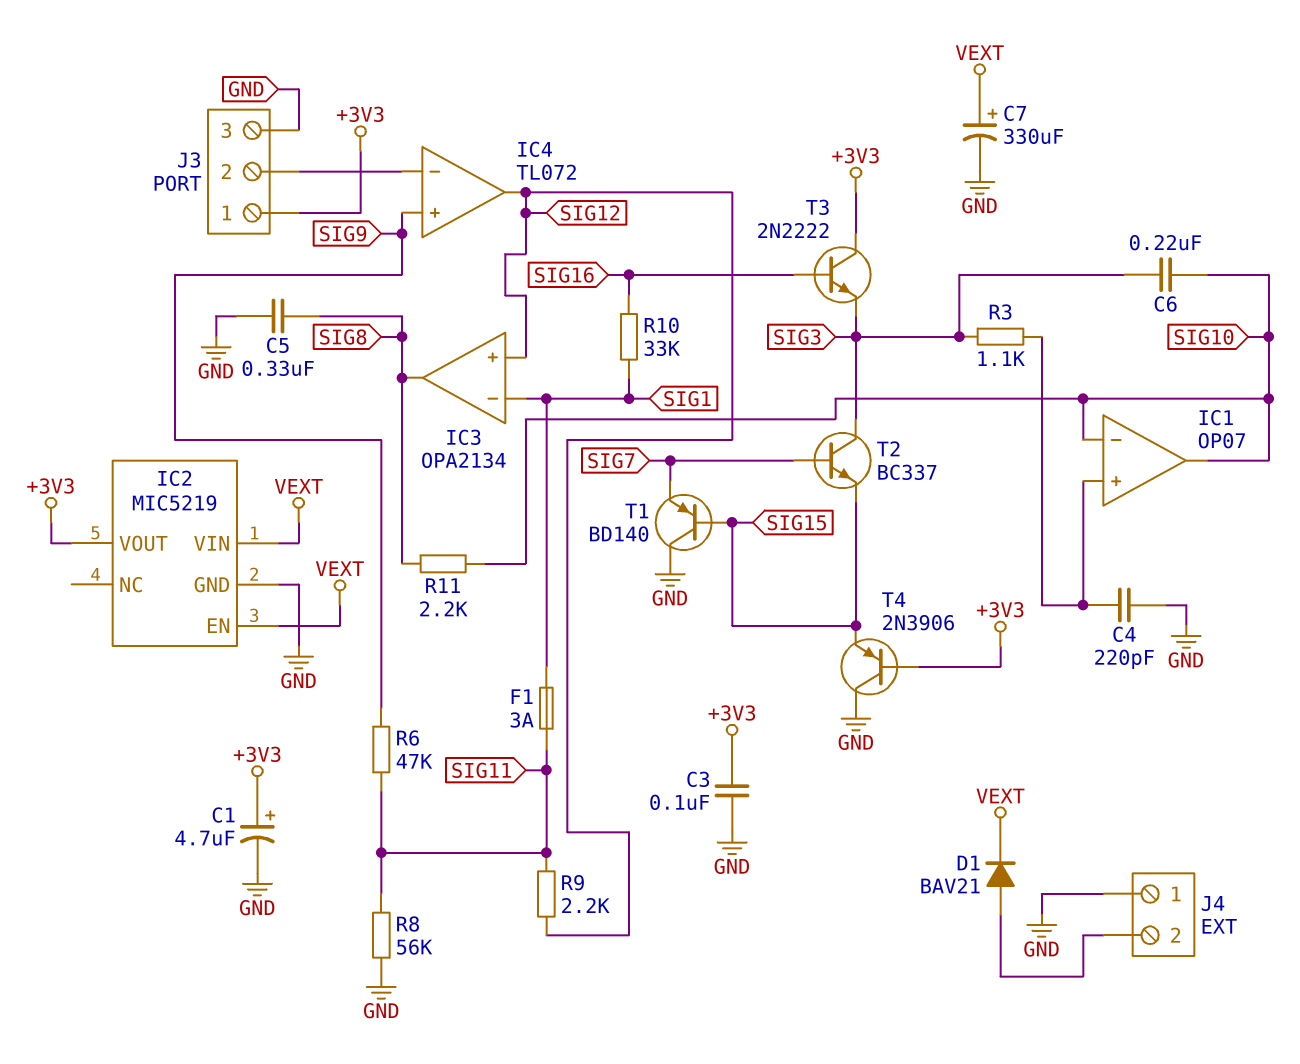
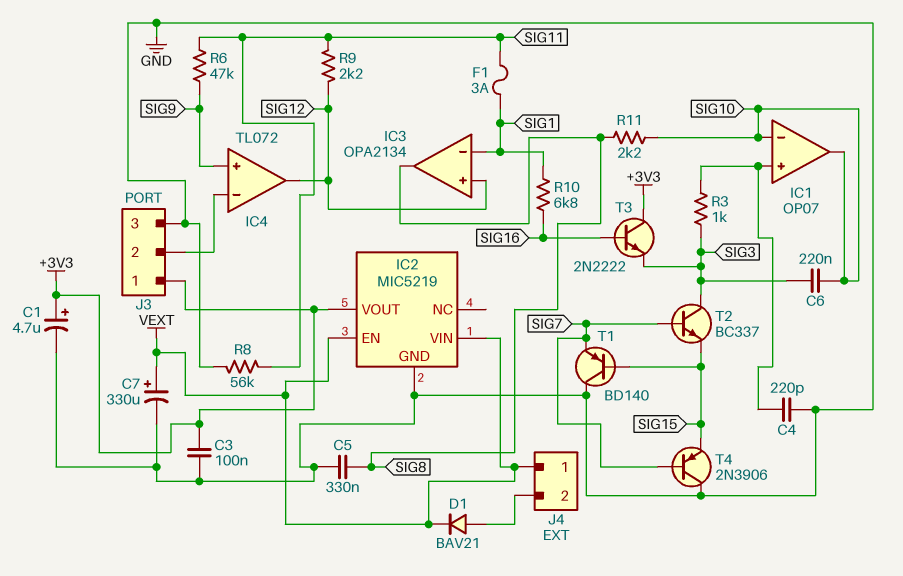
J4 pin 1: GND -> VEXT
R3: 1.1k (IC1/in+, SIG3) -> 1k (IC1/in+, SIG3)
R10: 33k (SIG1, SIG16) -> 6.8k (SIG1, SIG16)
T4: PNP 2N3906 (B +3V3, C GND, E SIG15) -> PNP 2N3906 (B SIG7, C GND, E SIG15)

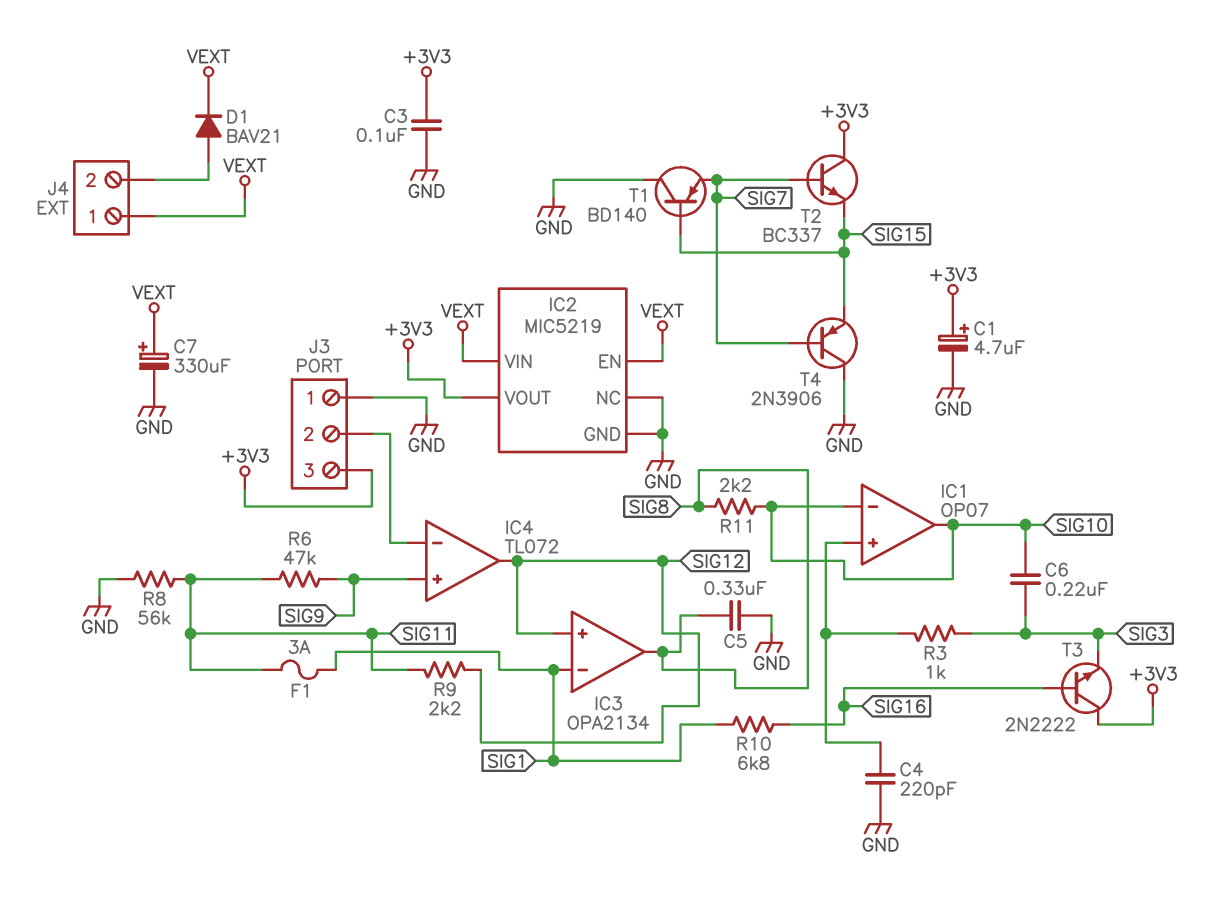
IC2 pin NC: none -> GND
J3 pin 1: +3V3 -> GND
J3 pin 3: GND -> +3V3
T2: NPN BC337 (B SIG7, C SIG3, E SIG15) -> NPN BC337 (B SIG7, C +3V3, E SIG15)

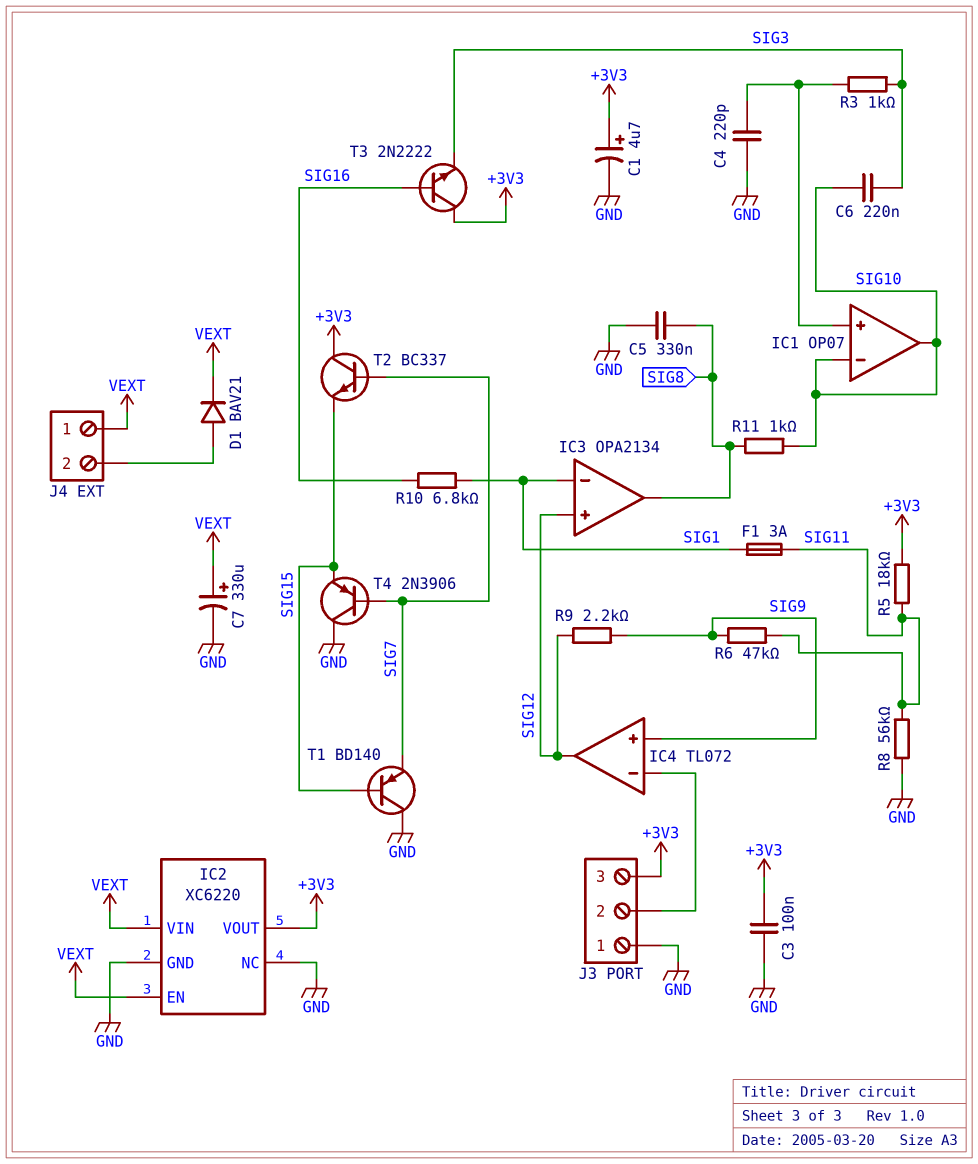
IC2: MIC5219 -> XC6220
R5: none -> 18k (+3V3, SIG11)
R9: 2.2k (SIG11, SIG12) -> 2.2k (SIG9, SIG12)
R11: 2.2k (SIG8, SIG10) -> 1k (SIG8, SIG10)

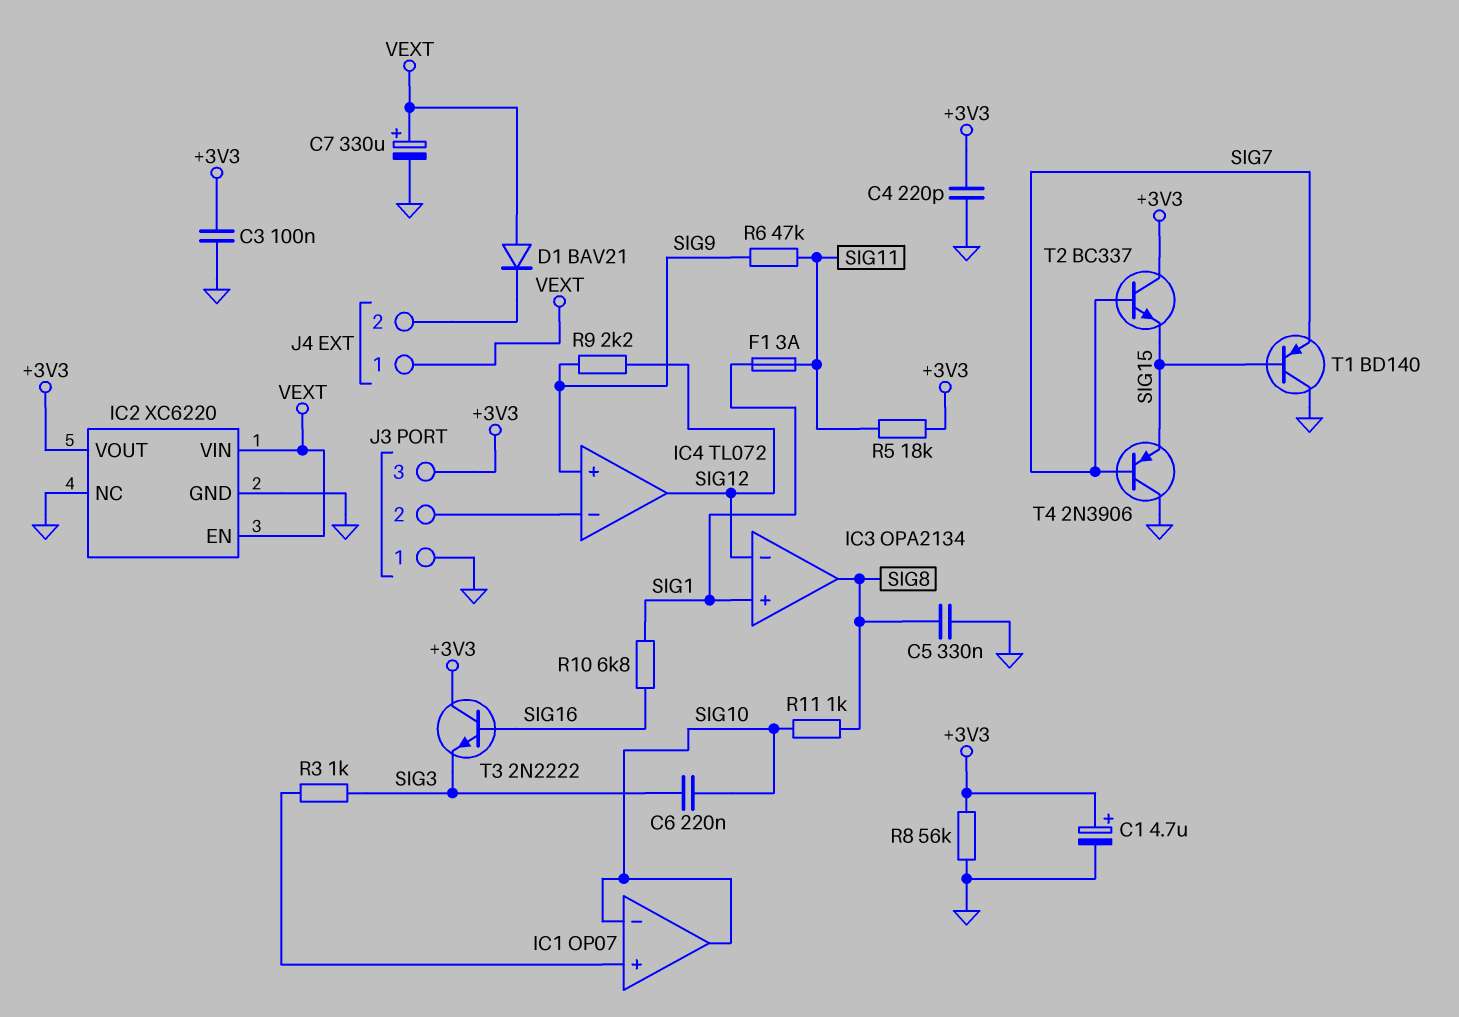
C4: 220pF (GND, IC1/in+) -> 220pF (+3V3, GND)
D1: diode BAV21 (A J4/2, K VEXT) -> diode BAV21 (A VEXT, K J4/2)
IC3 pin in+: SIG12 -> SIG1
IC3 pin in-: SIG1 -> SIG12
R8: 56k (GND, SIG11) -> 56k (+3V3, GND)

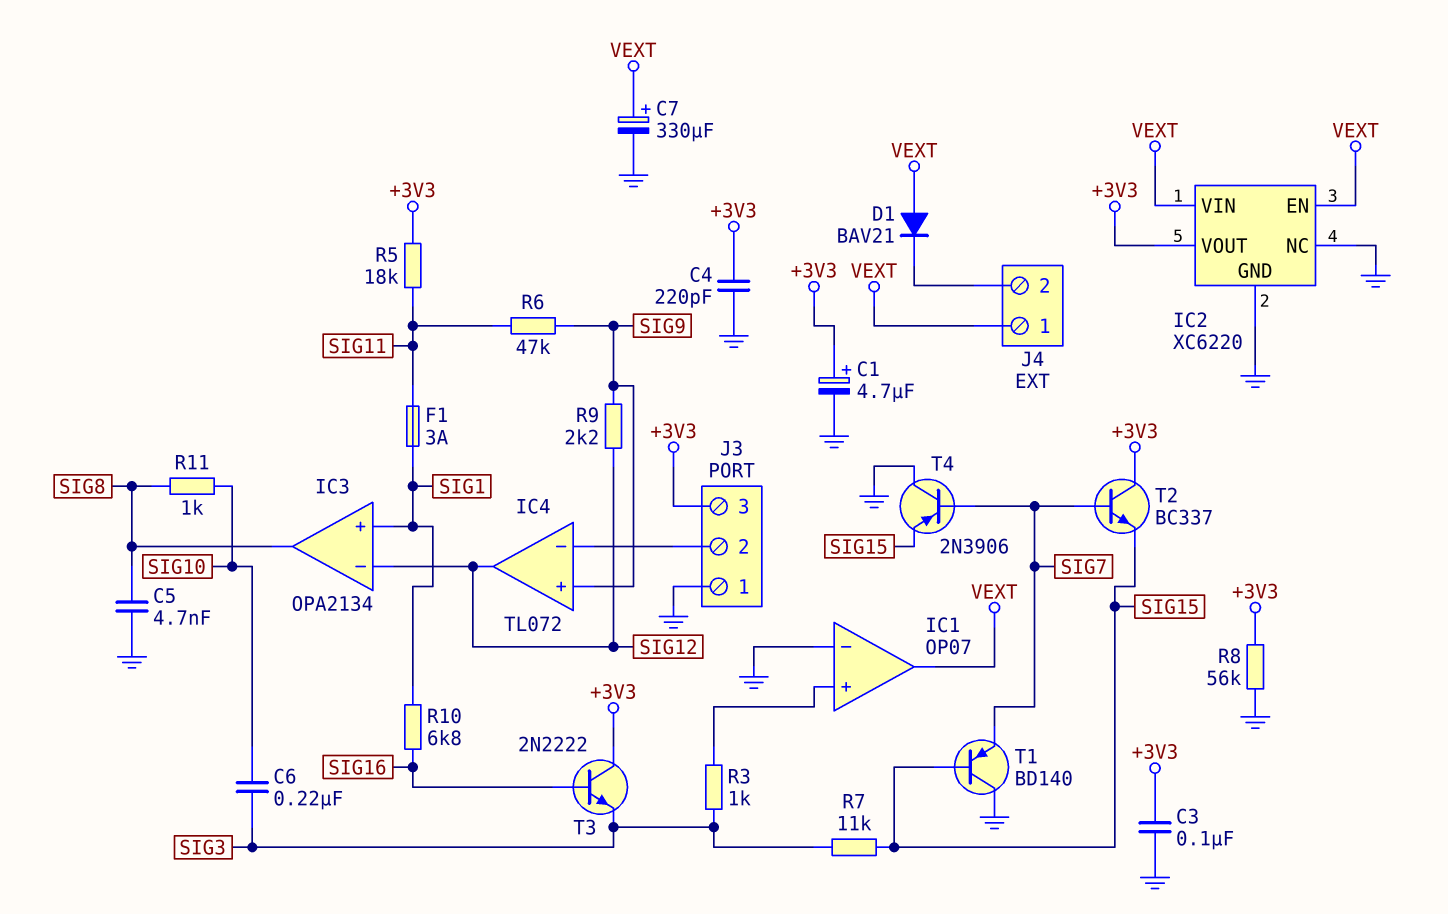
C5: 330nF (GND, SIG8) -> 4.7nF (GND, SIG8)
IC1 pin in-: SIG10 -> GND
IC1 pin out: SIG10 -> VEXT
R7: none -> 11k (SIG3, SIG15)

